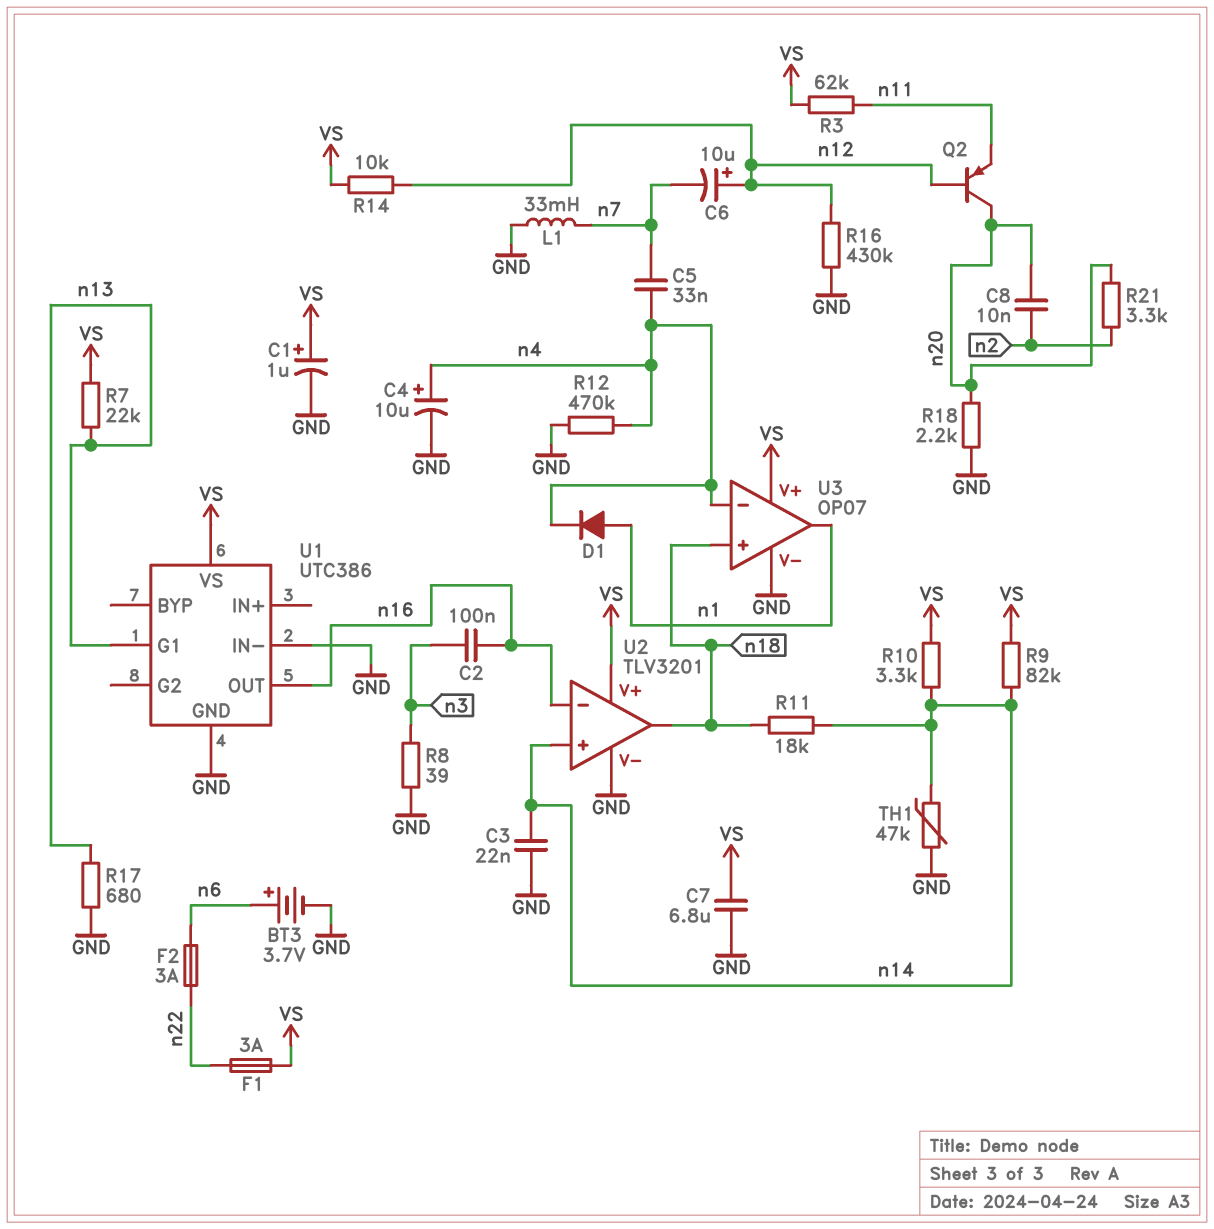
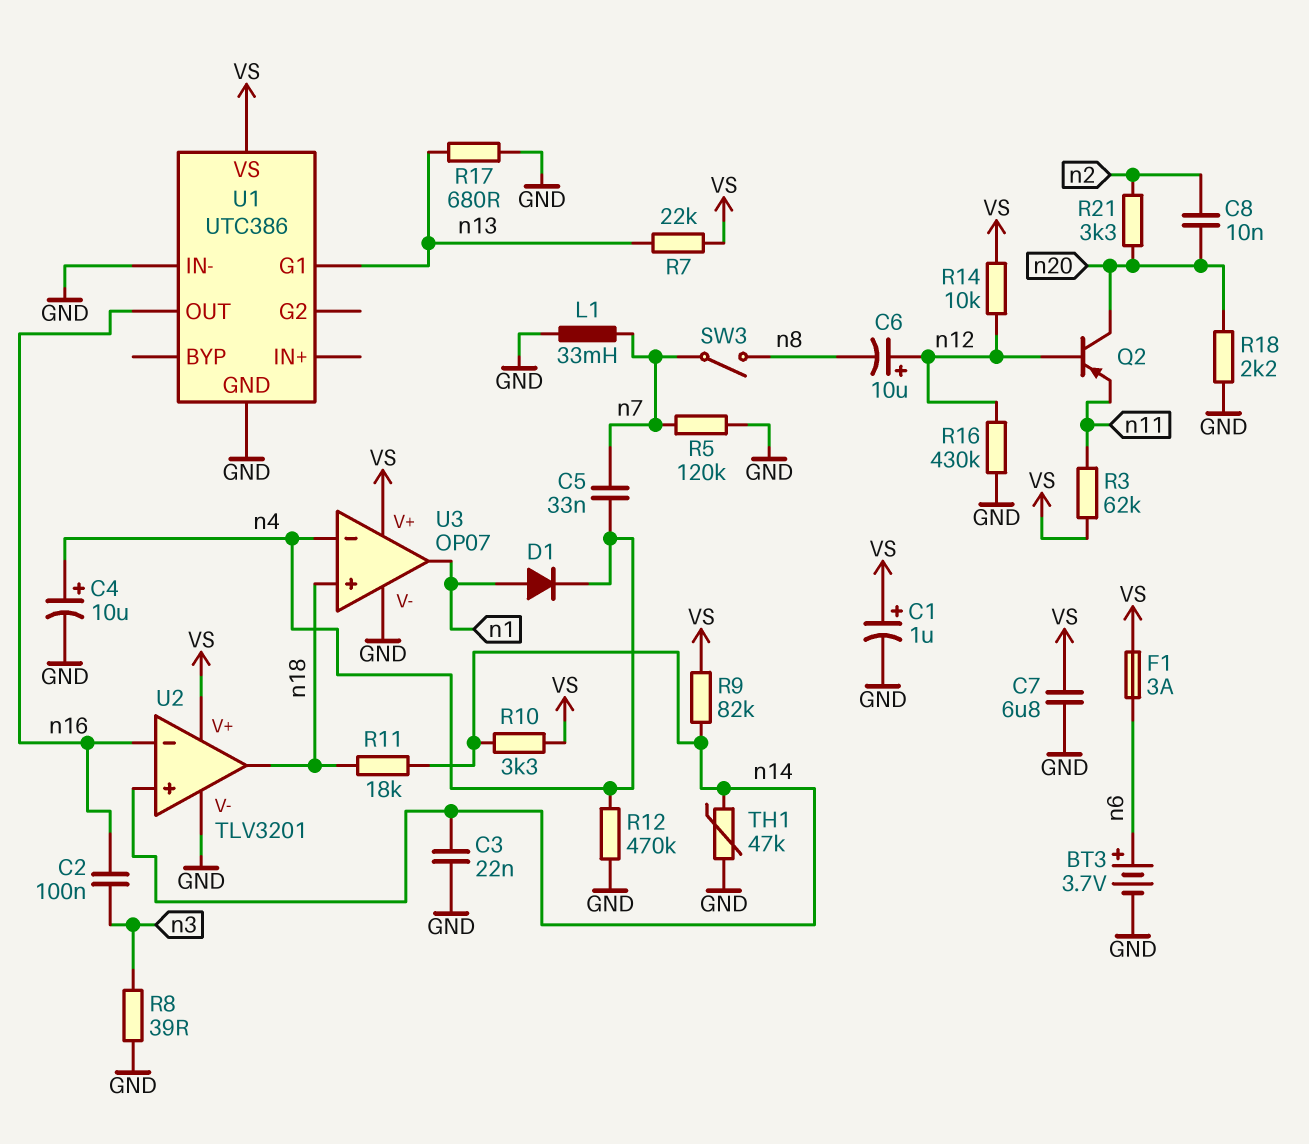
C6: 10uF (plus n12, minus n7) -> 10uF (plus n12, minus n8)
F1: 3A (VS, n22) -> 3A (VS, n6)
F2: 3A (n6, n22) -> none
R5: none -> 120k (GND, n7)
SW3: none -> switch (n7, n8)

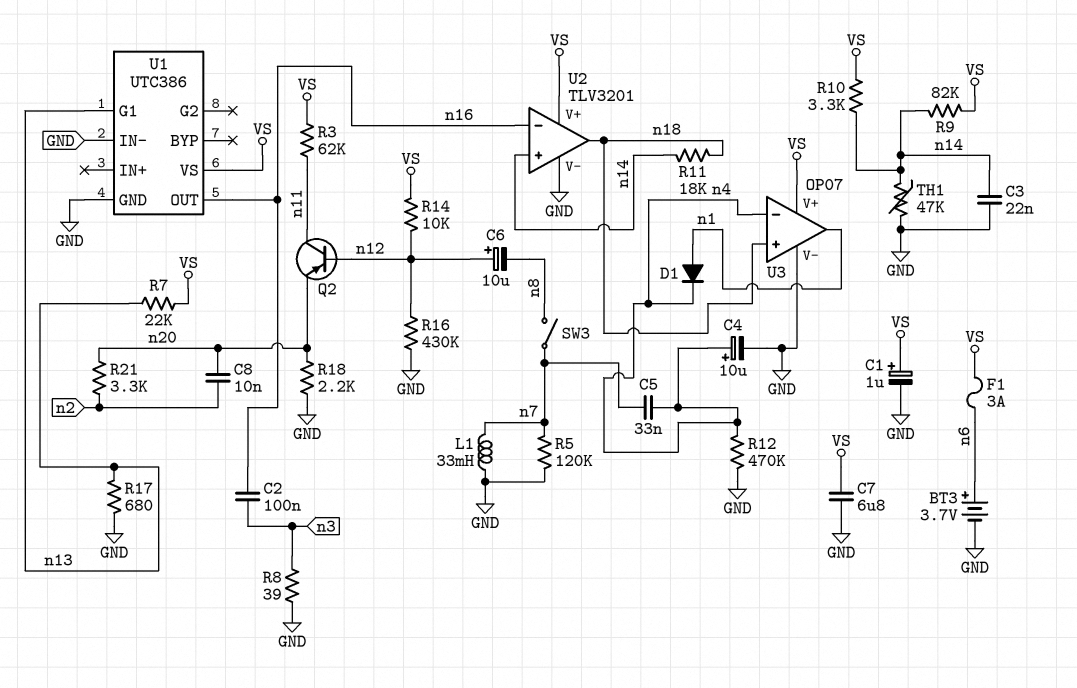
Q2: PNP (B n12, C n20, E n11) -> PNP (B n12, C n11, E n20)

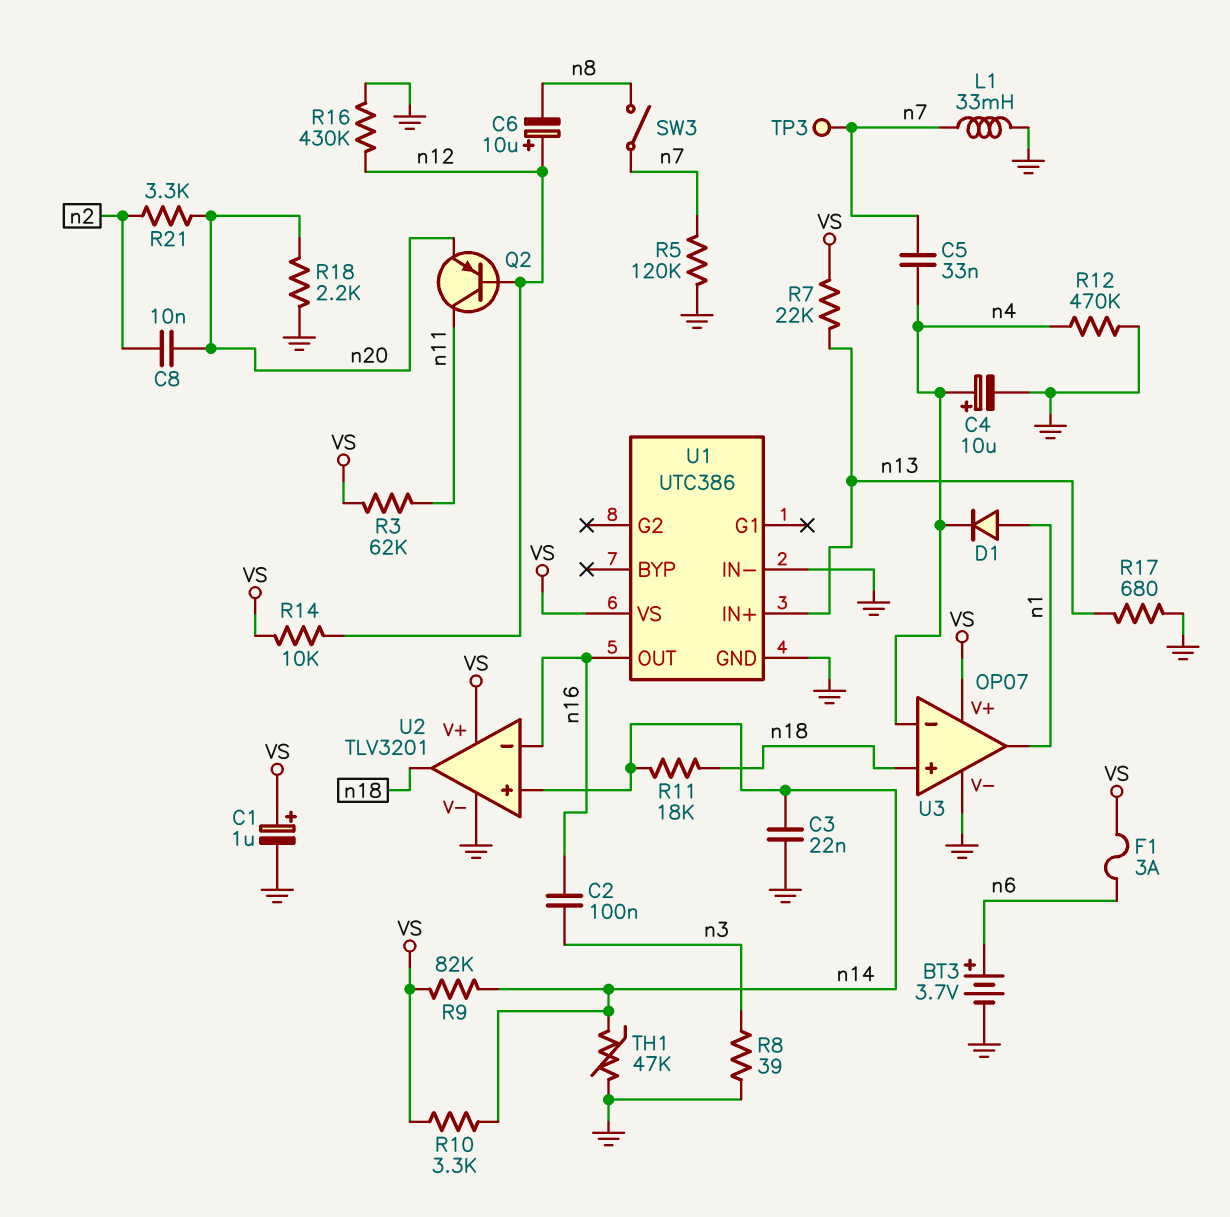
C7: 6.8uF (GND, VS) -> none
TP3: none -> test point (n7)
U1 pin G1: n13 -> none
U1 pin IN+: none -> n13

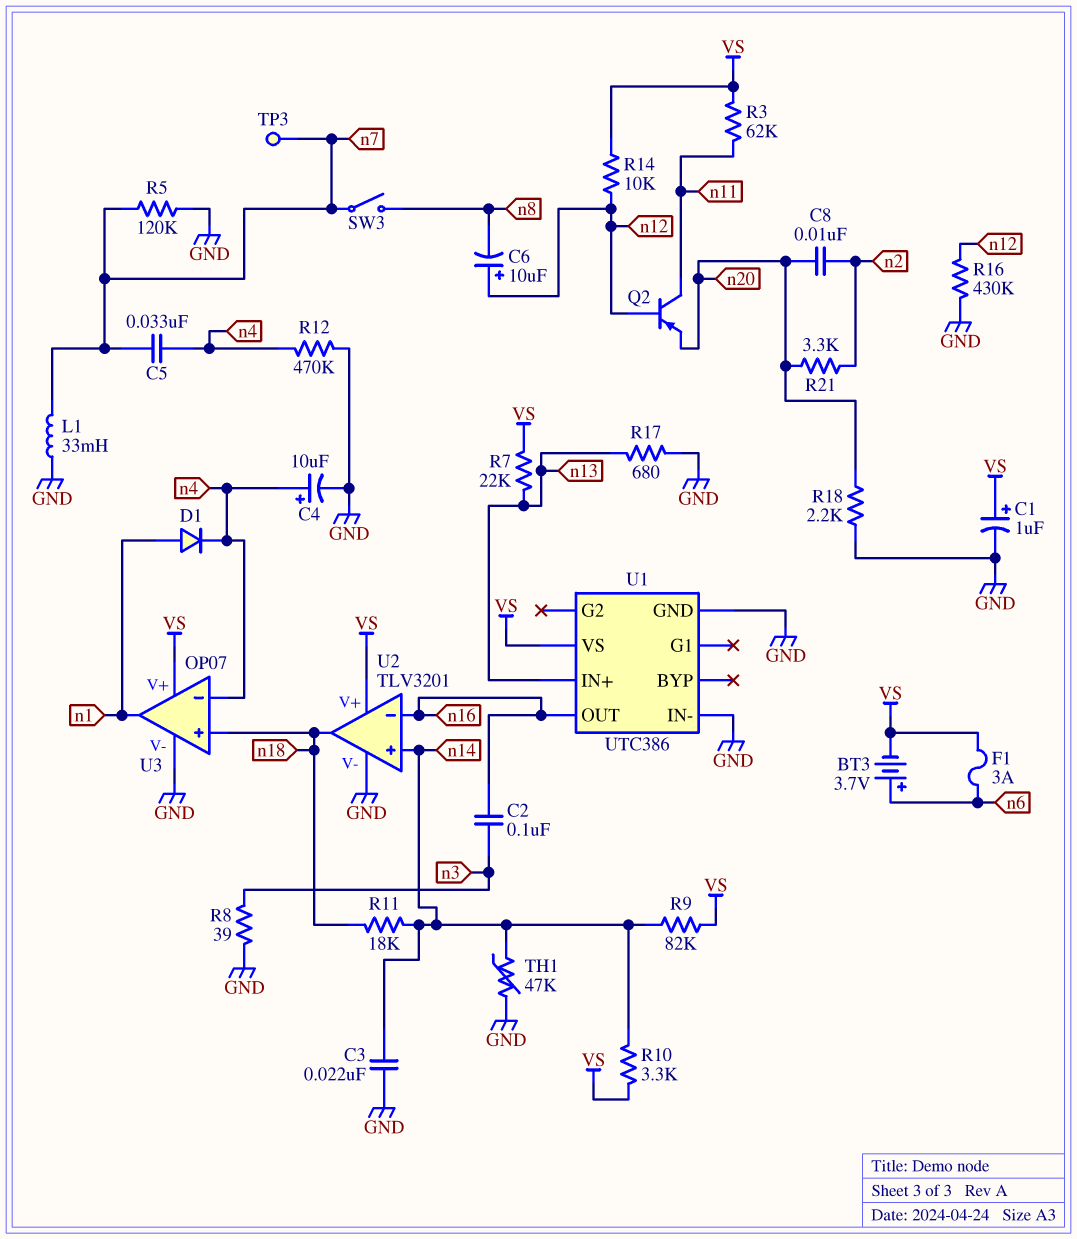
BT3: 3.7V (plus n6, minus GND) -> 3.7V (plus n6, minus VS)

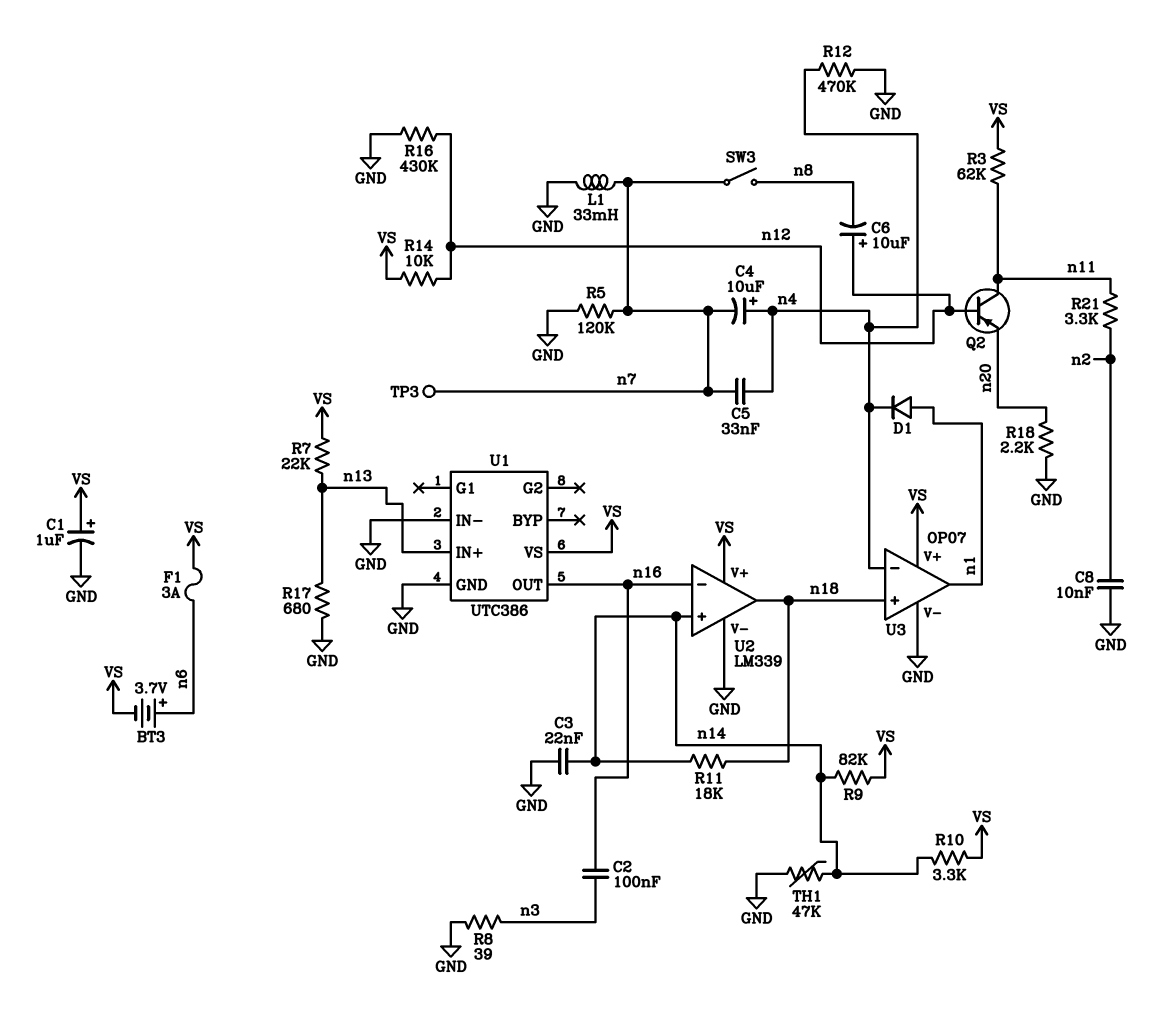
C4: 10uF (plus n4, minus GND) -> 10uF (plus n4, minus n7)
C8: 10nF (n2, n20) -> 10nF (GND, n2)
R21: 3.3k (n2, n20) -> 3.3k (n2, n11)
U2: TLV3201 -> LM339

